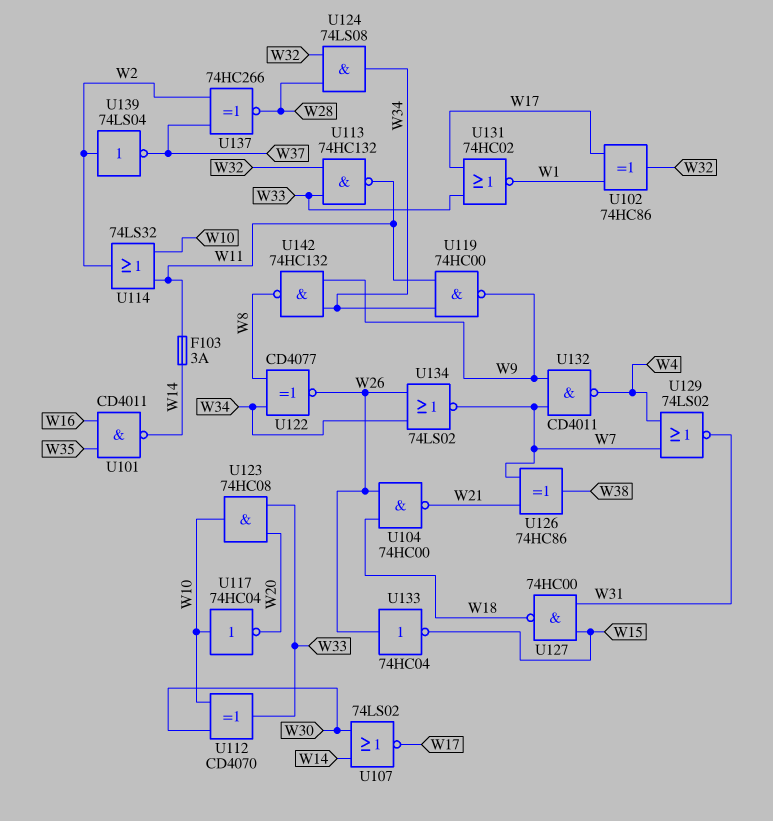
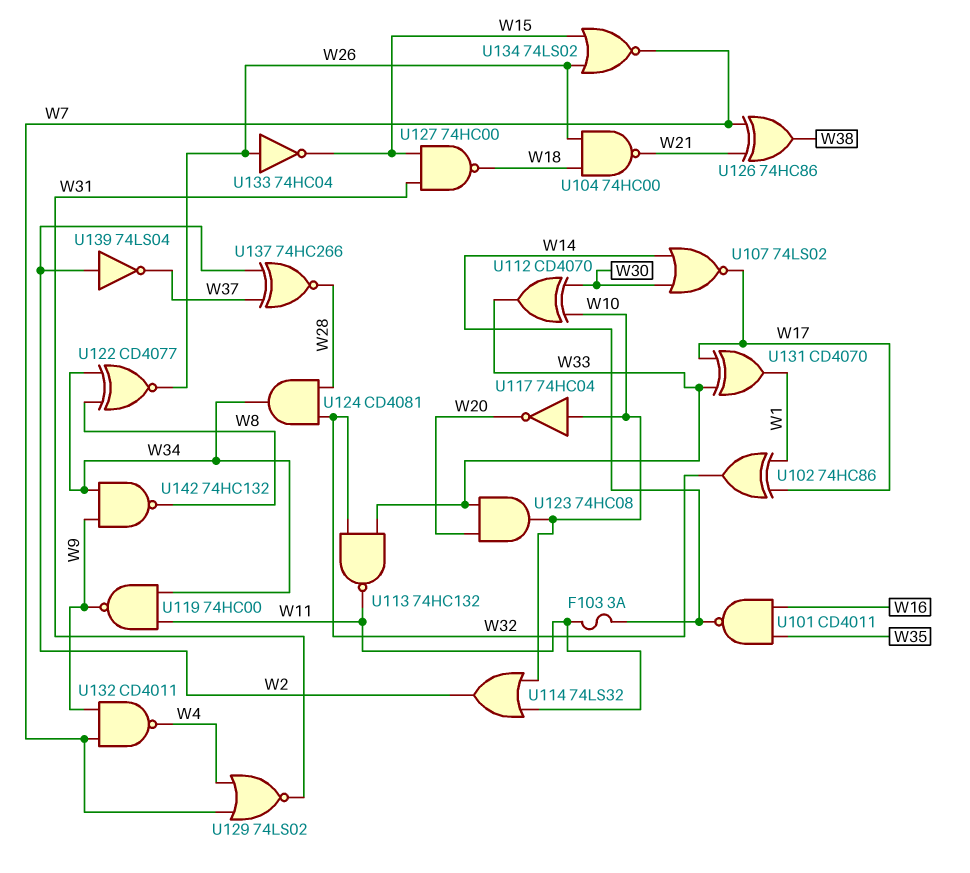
U124: AND 74LS08 (in W28, in W32, out W34) -> AND CD4081 (in W28, in W32, out W34)
U131: NOR 74HC02 (in W17, in W33, out W1) -> XOR CD4070 (in W17, in W33, out W1)
U134: NOR 74LS02 (in W26, in W34, out W7) -> NOR 74LS02 (in W15, in W26, out W7)

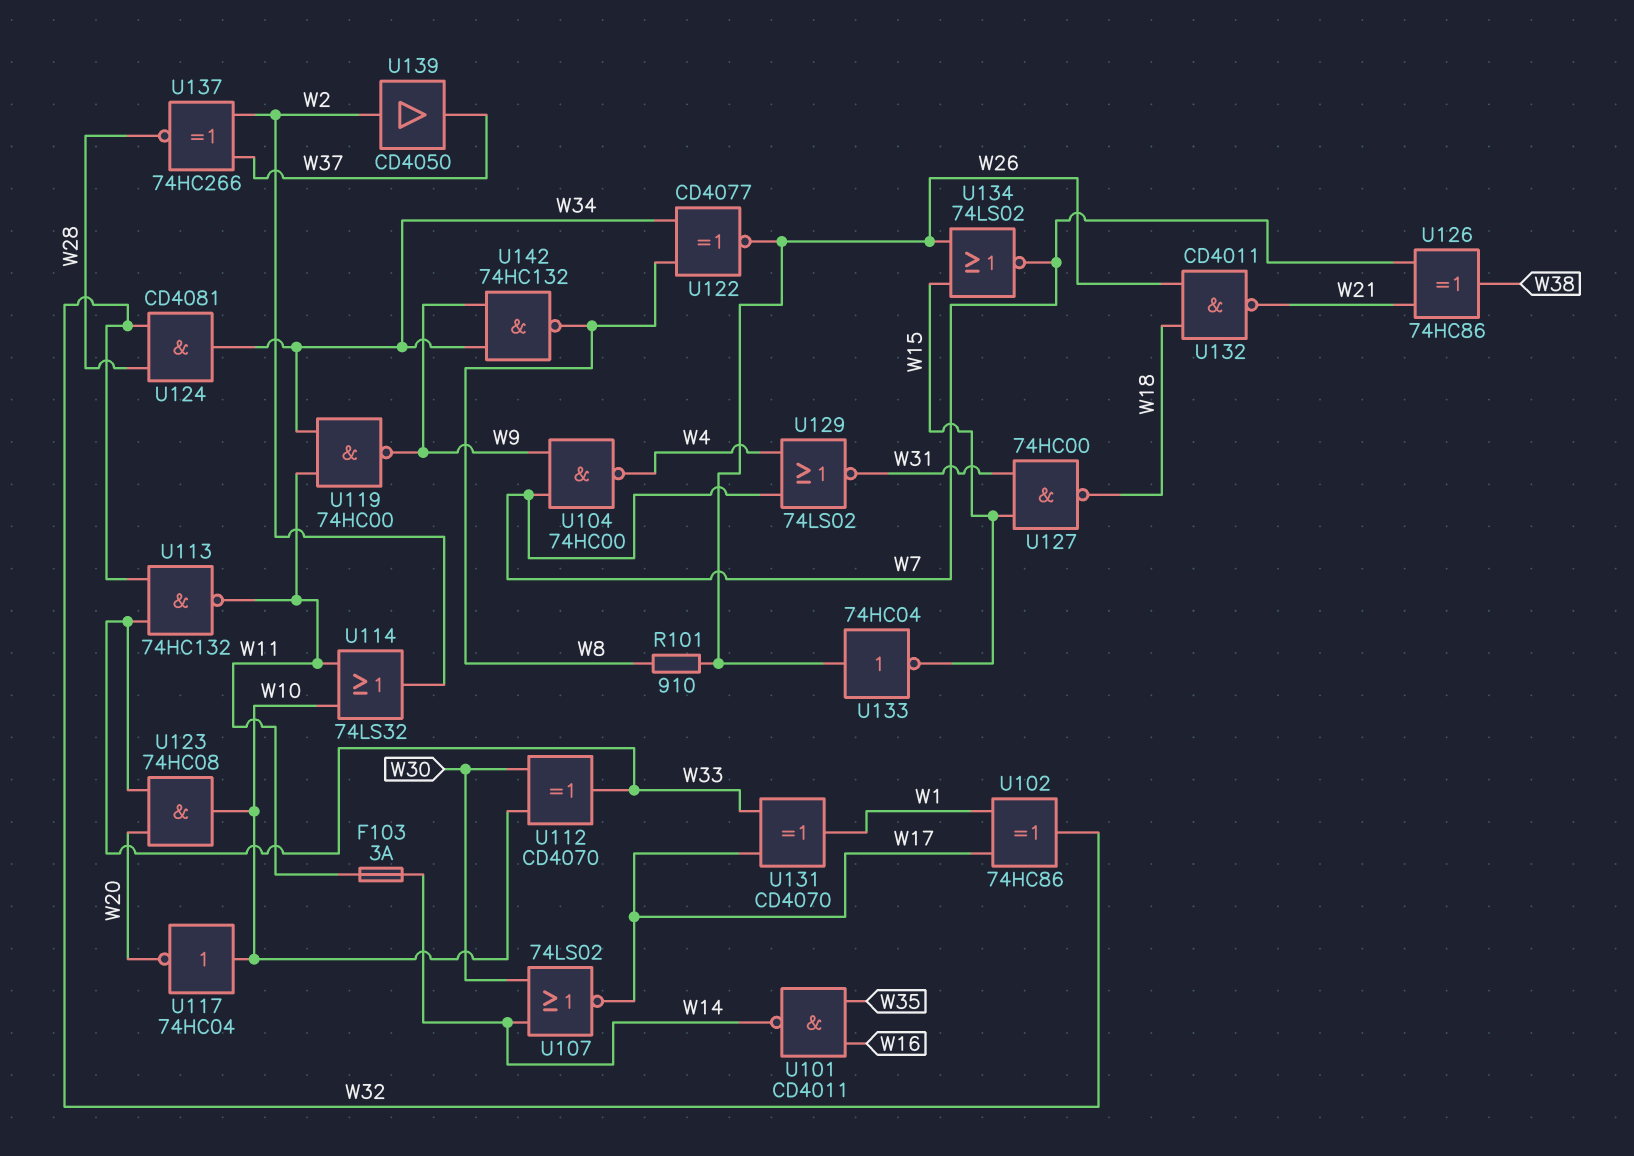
R101: none -> 910 (W8, W26)
U104: NAND 74HC00 (in W18, in W26, out W21) -> NAND 74HC00 (in W7, in W9, out W4)
U132: NAND CD4011 (in W7, in W9, out W4) -> NAND CD4011 (in W18, in W26, out W21)
U139: NOT 74LS04 (in W2, out W37) -> buffer CD4050 (in W2, out W37)

